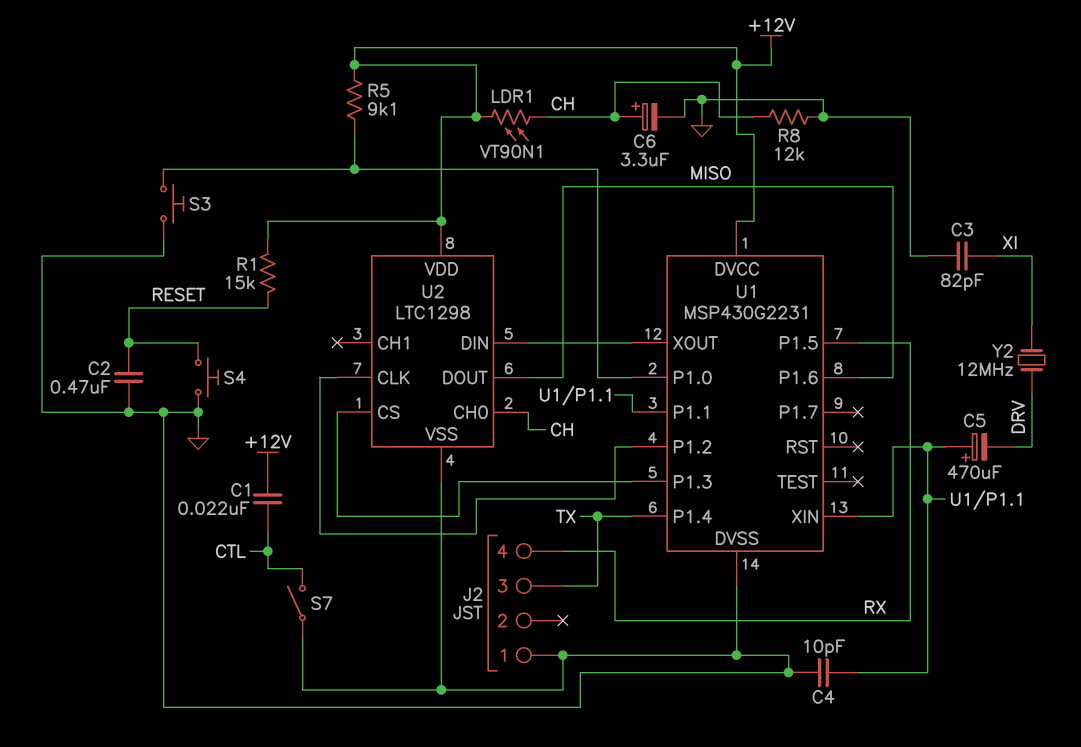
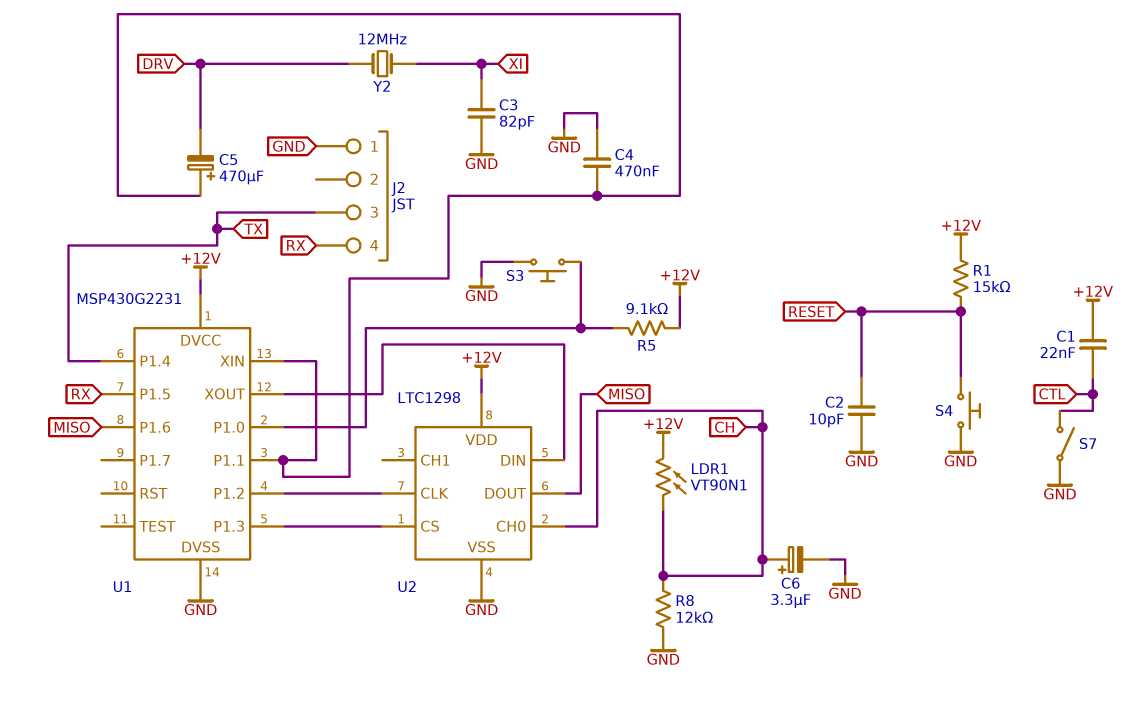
C2: 470nF (GND, RESET) -> 10pF (GND, RESET)
C4: 10pF (GND, U1/P1.1) -> 470nF (GND, U1/P1.1)

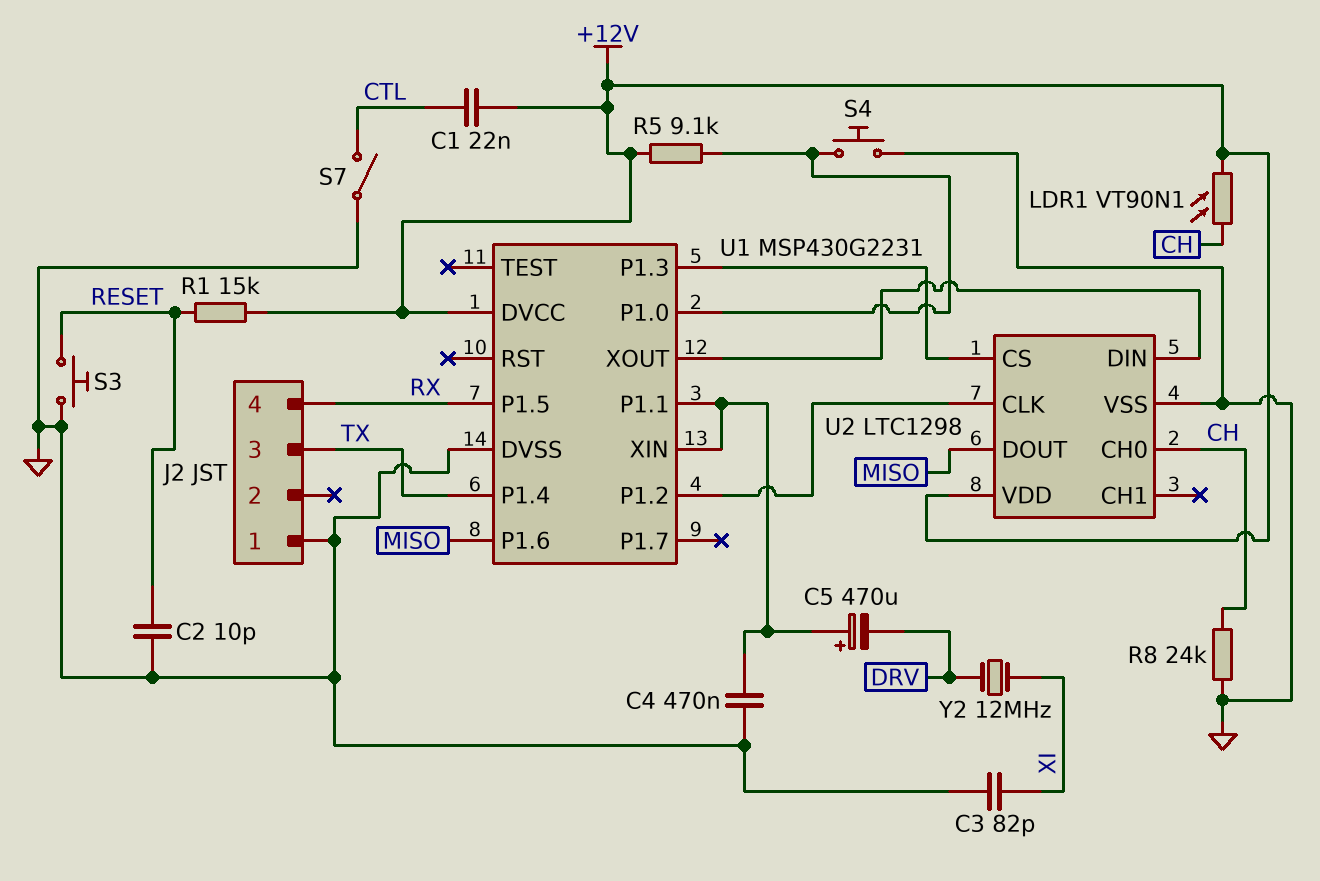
C6: 3.3uF (plus CH, minus GND) -> none
R8: 12k (CH, GND) -> 24k (CH, GND)
S3: button (GND, U1/P1.0) -> button (GND, RESET)
S4: button (GND, RESET) -> button (GND, U1/P1.0)

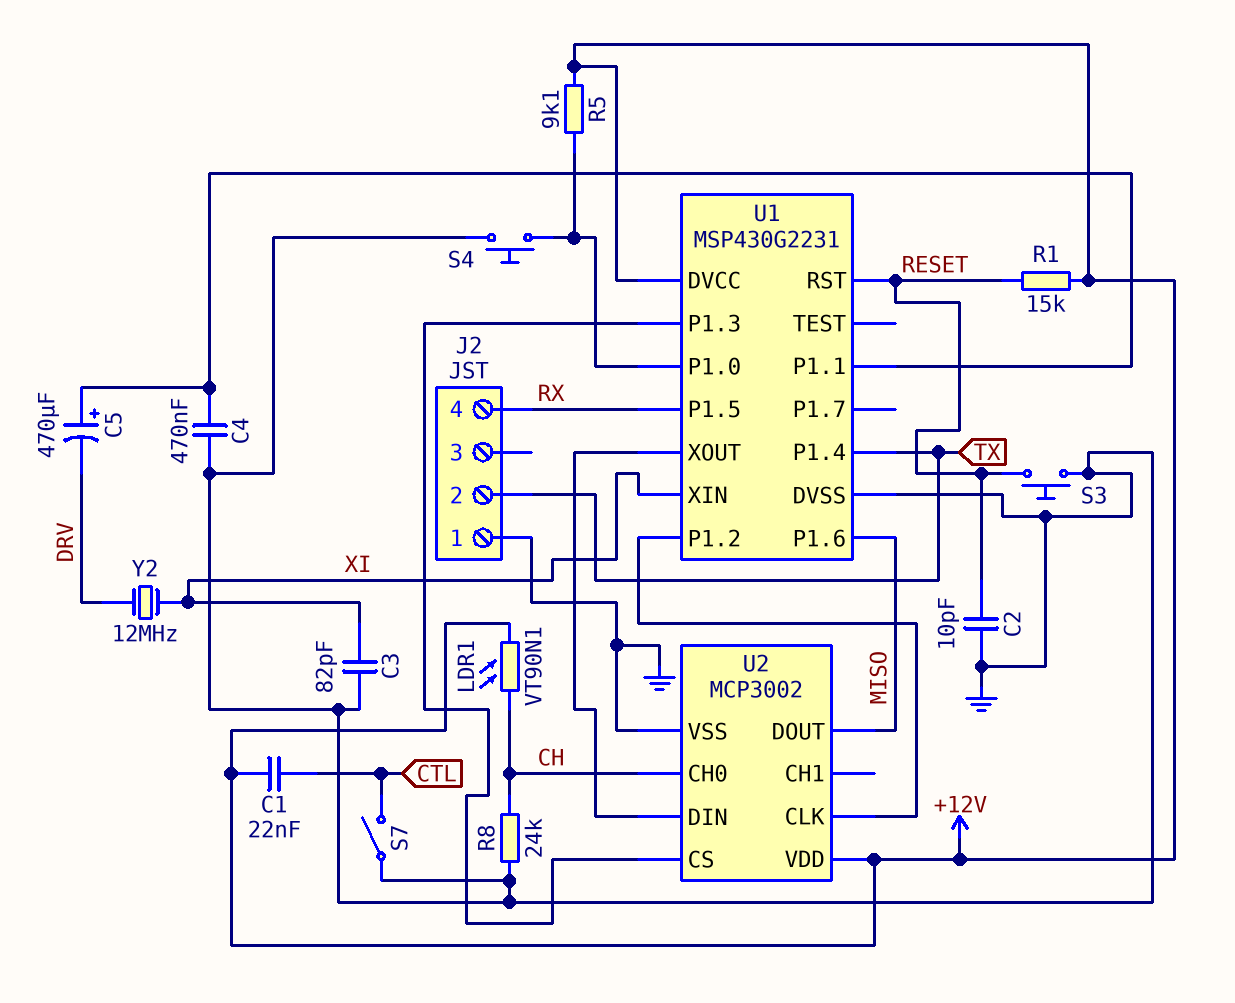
J2 pin 2: none -> TX
J2 pin 3: TX -> none
U1 pin RST: none -> RESET
U1 pin XIN: U1/P1.1 -> XI
U2: LTC1298 -> MCP3002

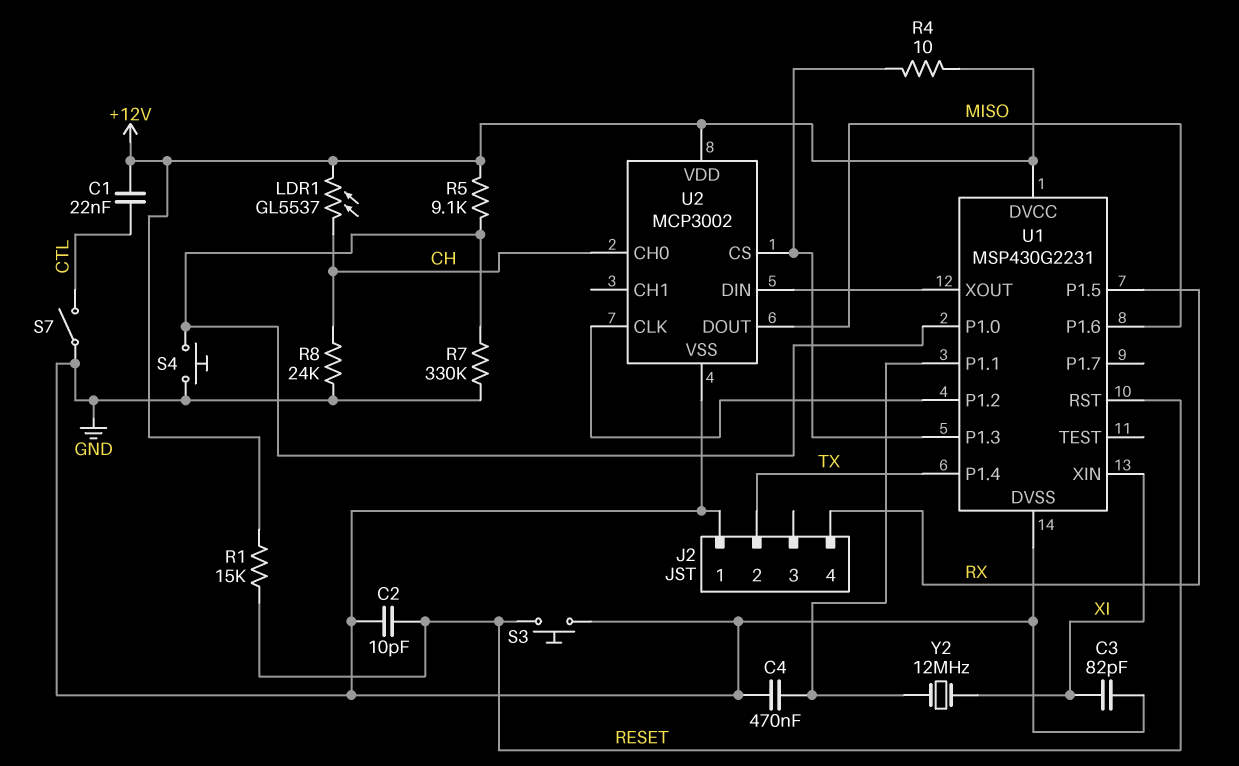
C5: 470uF (plus U1/P1.1, minus DRV) -> none
LDR1: VT90N1 (+12V, CH) -> GL5537 (+12V, CH)
R4: none -> 10 (+12V, U1/P1.3)
R7: none -> 330k (GND, U1/P1.0)
Y2: 12MHz (DRV, XI) -> 12MHz (U1/P1.1, XI)

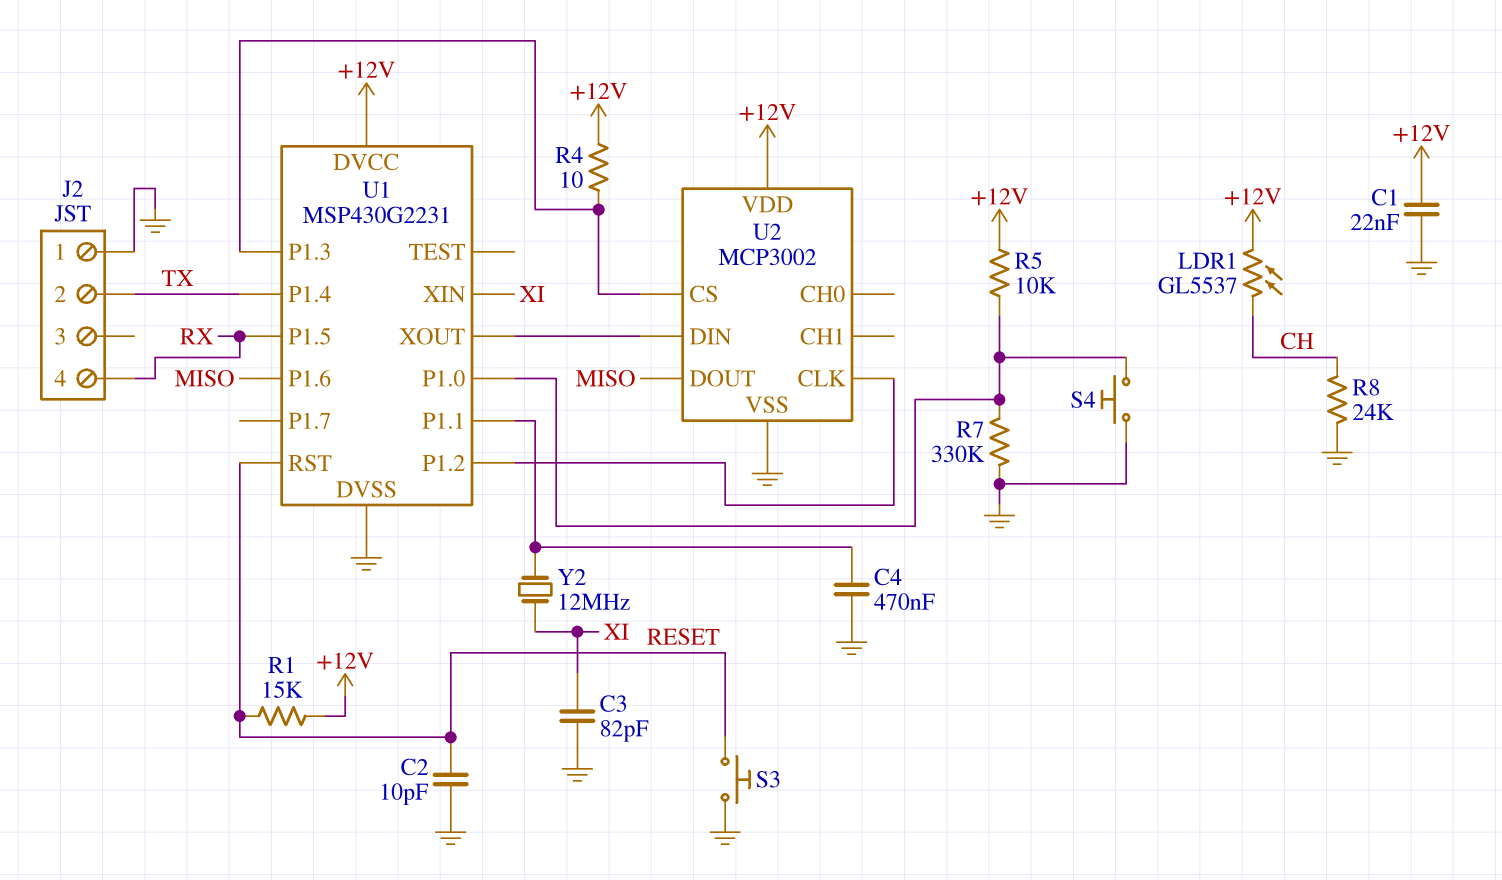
C1: 22nF (+12V, CTL) -> 22nF (+12V, GND)
R5: 9.1k (+12V, U1/P1.0) -> 10k (+12V, U1/P1.0)
S7: switch (CTL, GND) -> none
U2 pin CH0: CH -> none

